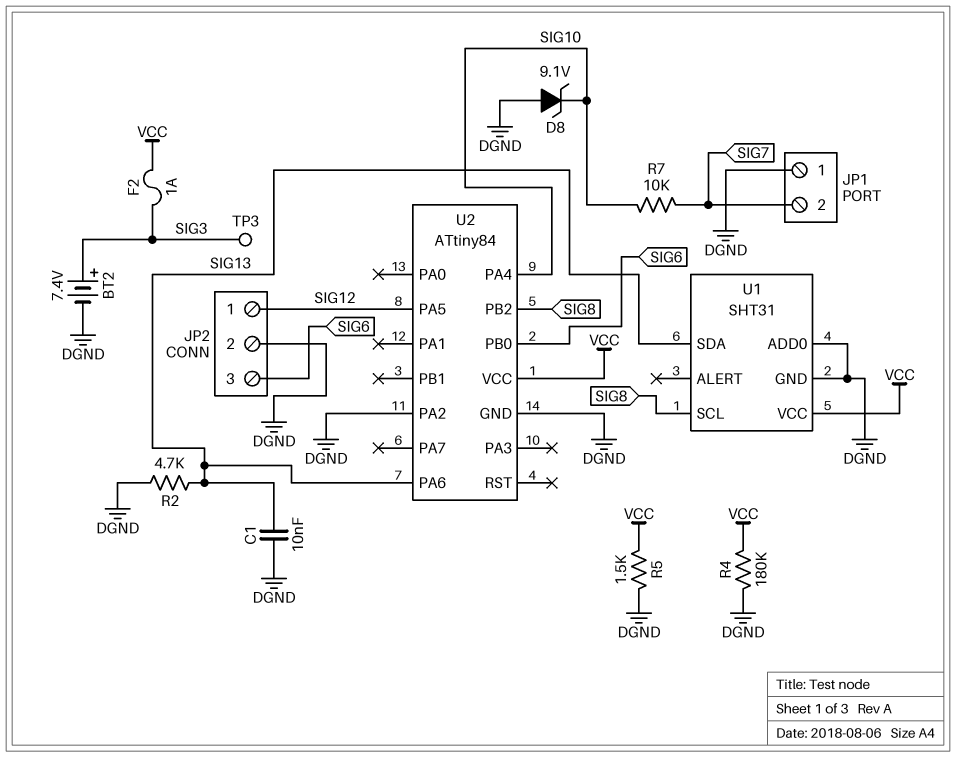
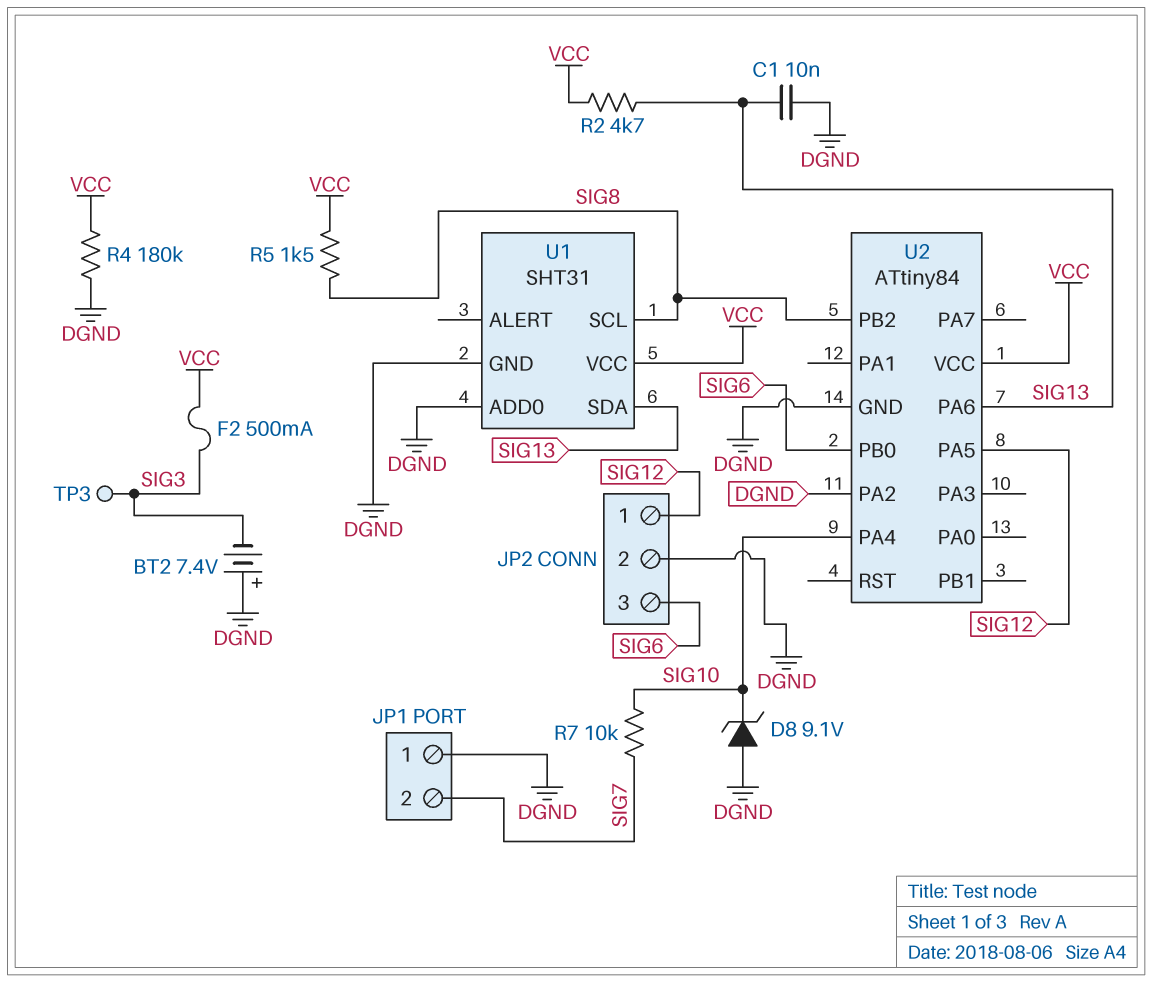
BT2: 7.4V (plus SIG3, minus DGND) -> 7.4V (plus DGND, minus SIG3)
F2: 1A (SIG3, VCC) -> 500mA (SIG3, VCC)
R2: 4.7k (DGND, SIG13) -> 4.7k (SIG13, VCC)
R5: 1.5k (DGND, VCC) -> 1.5k (SIG8, VCC)

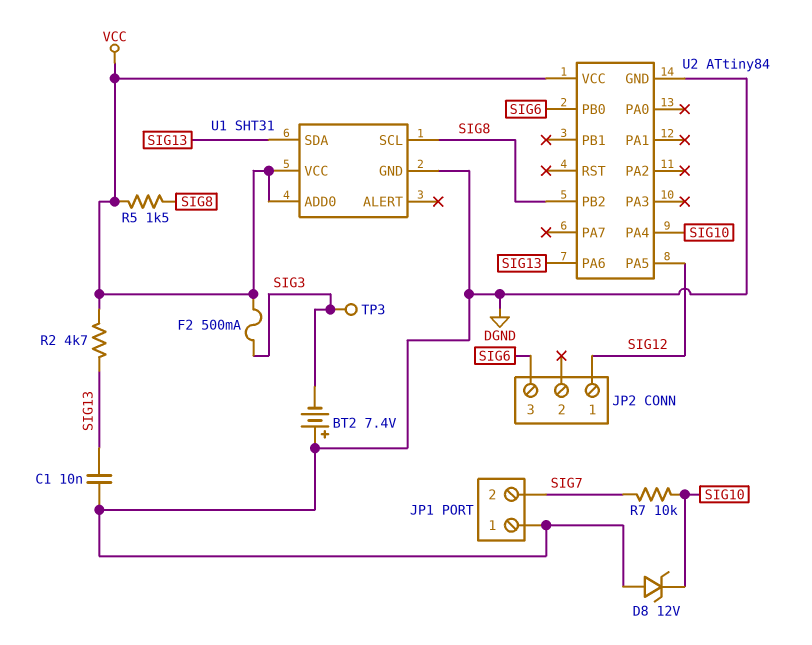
D8: zener 9.1V (A DGND, K SIG10) -> zener 12V (A DGND, K SIG10)
JP2 pin 2: DGND -> none
R4: 180k (DGND, VCC) -> none
U1 pin ADD0: DGND -> VCC
U2 pin PA2: DGND -> none

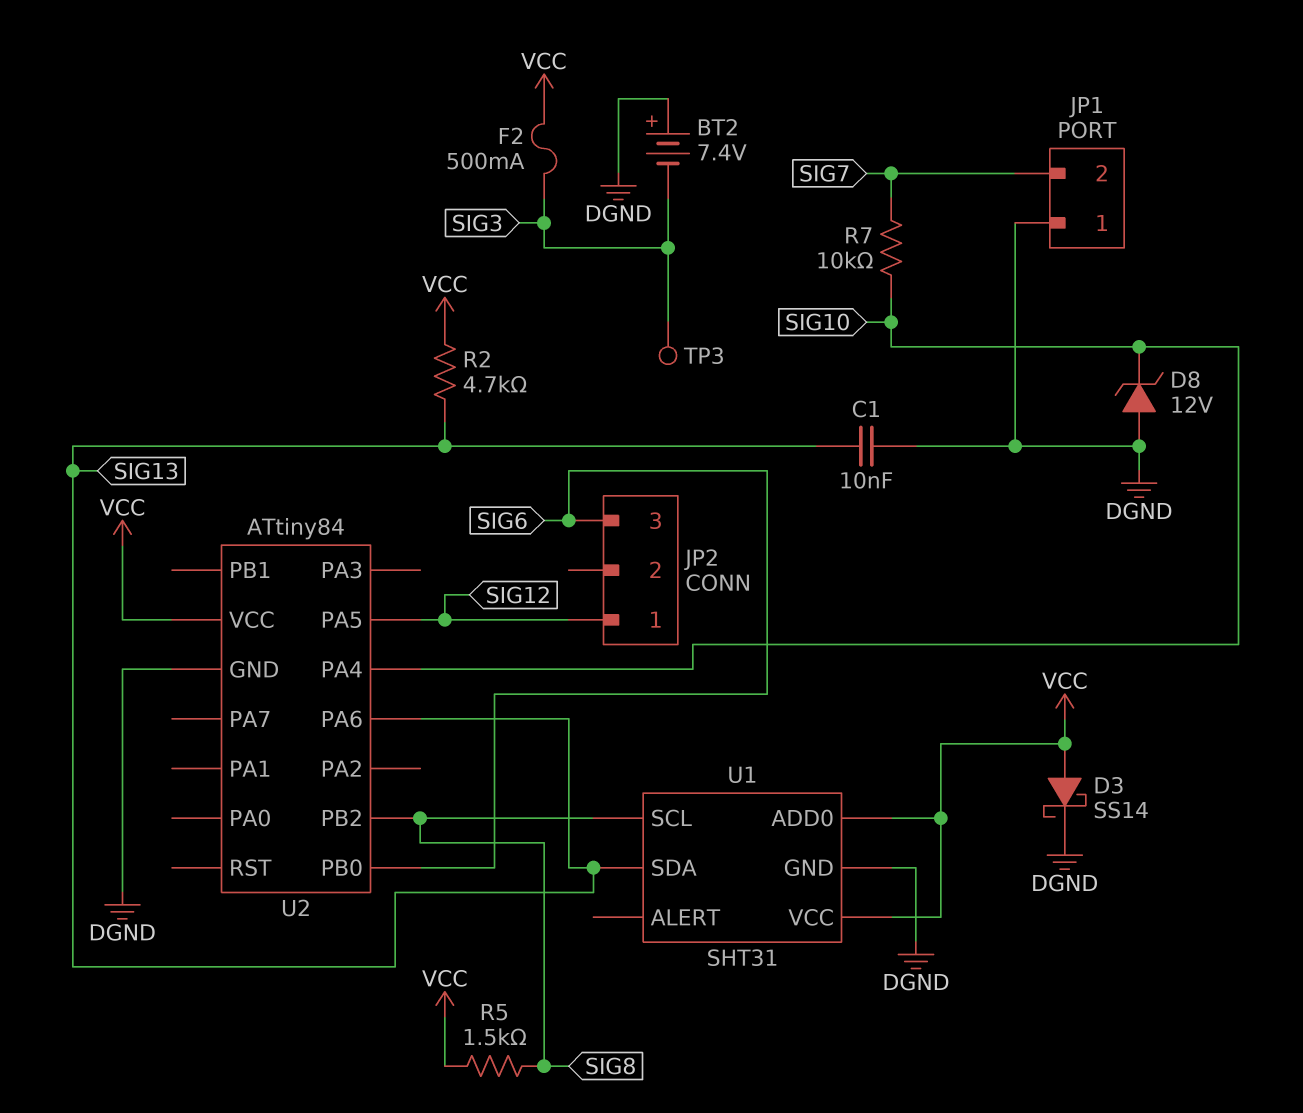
D3: none -> schottky SS14 (A VCC, K DGND)

